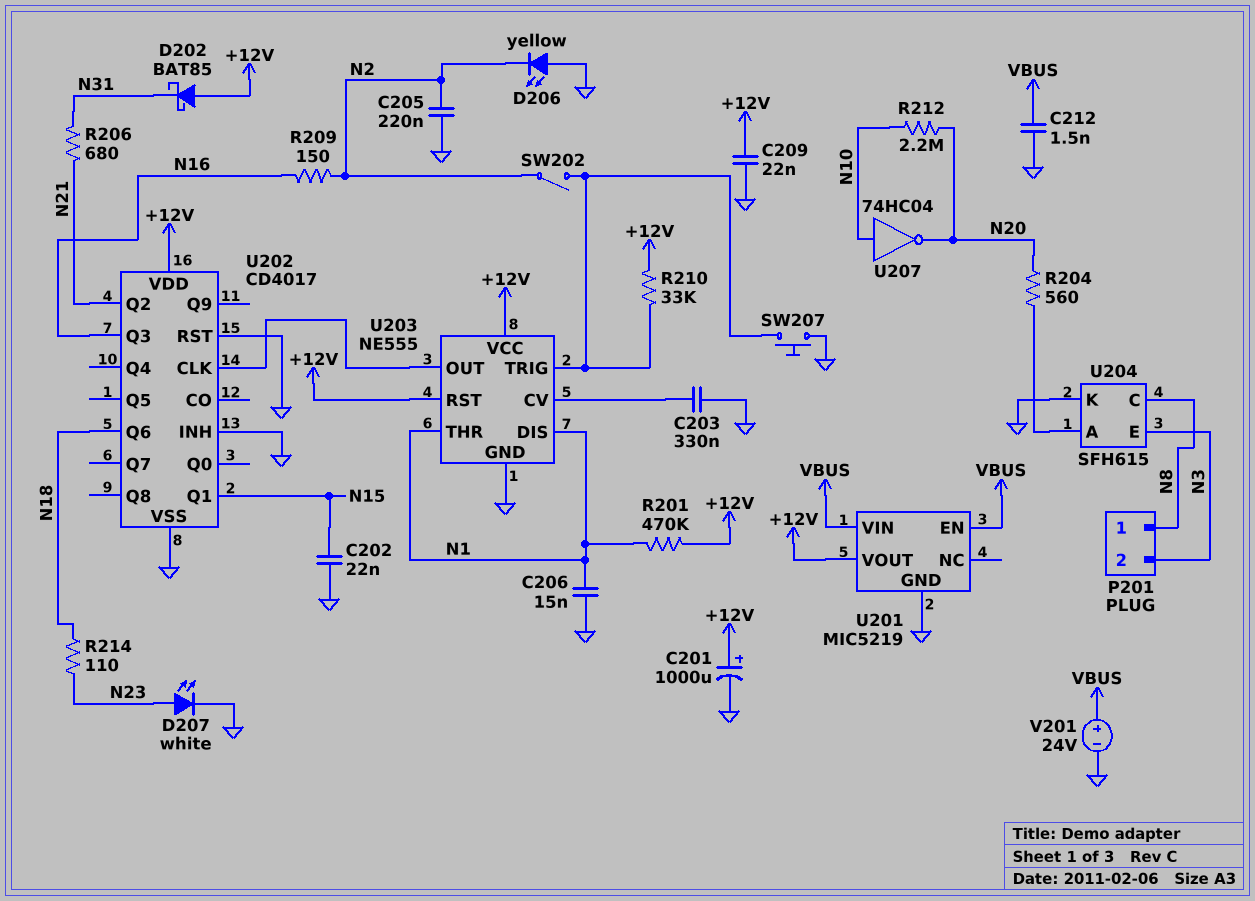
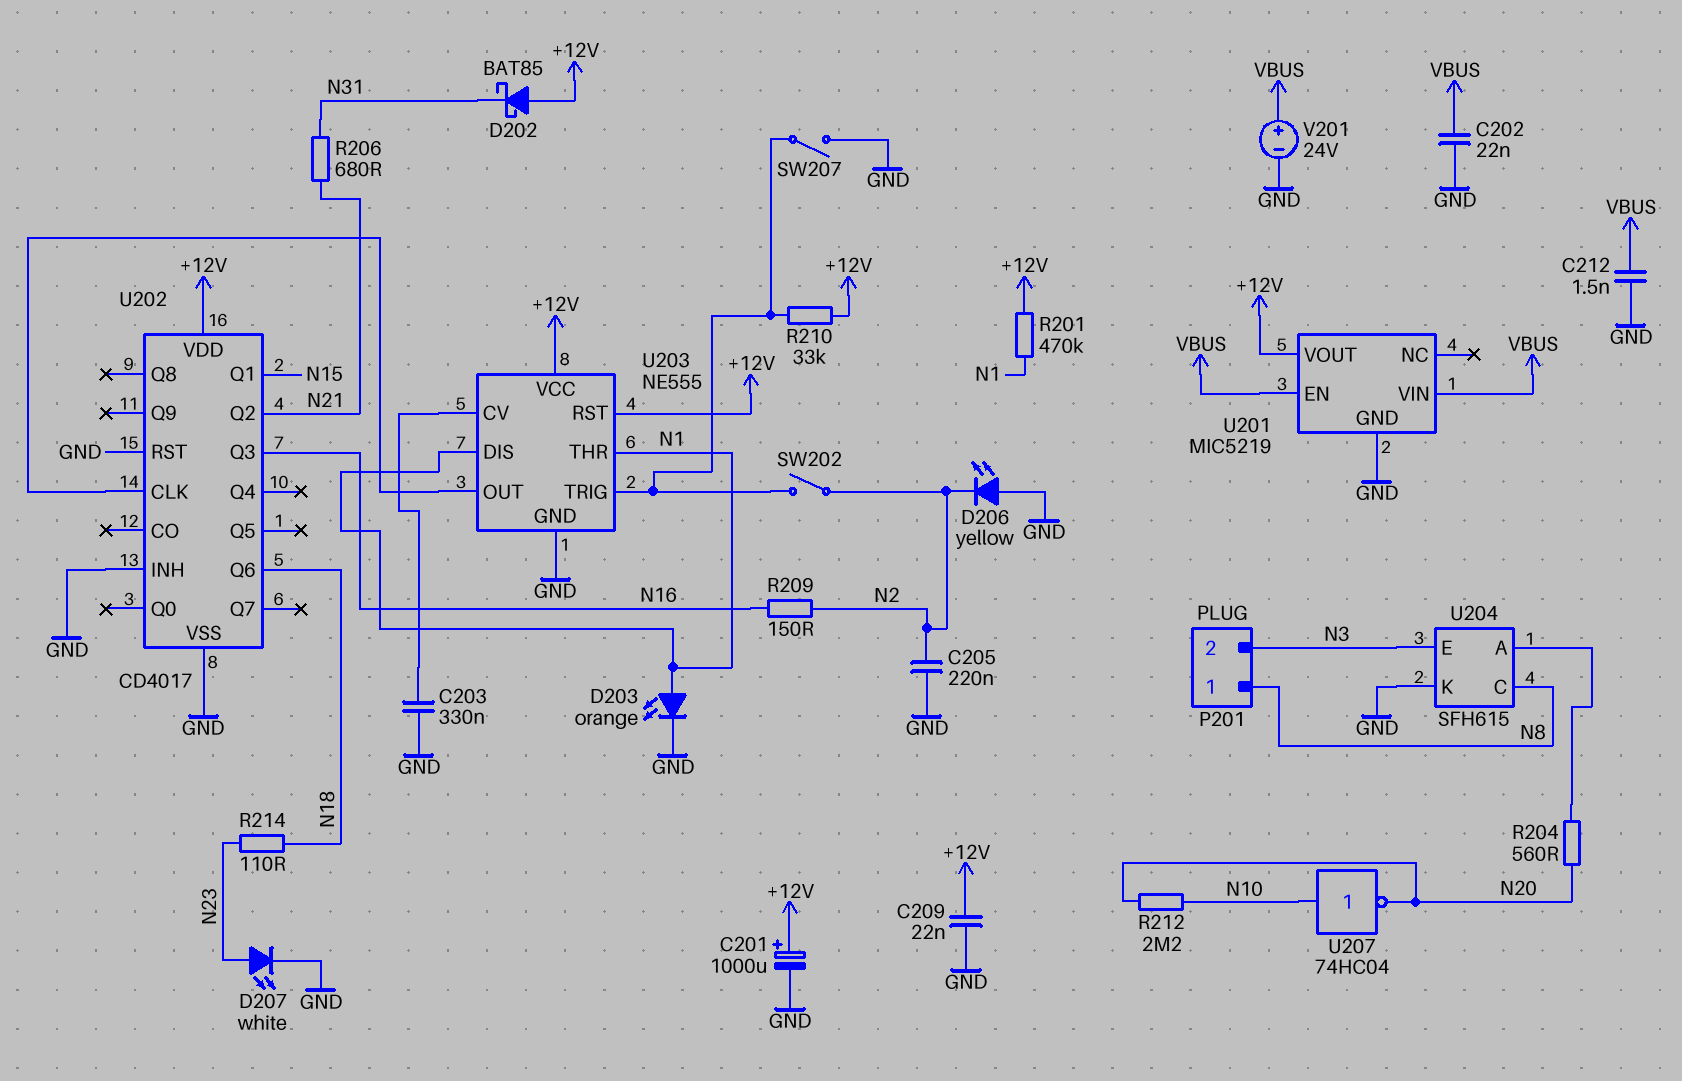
C202: 22nF (GND, N15) -> 22nF (GND, VBUS)
C206: 15nF (GND, N1) -> none
D203: none -> LED orange (A N1, K GND)
SW207: button (GND, U203/TRIG) -> switch (GND, U203/TRIG)

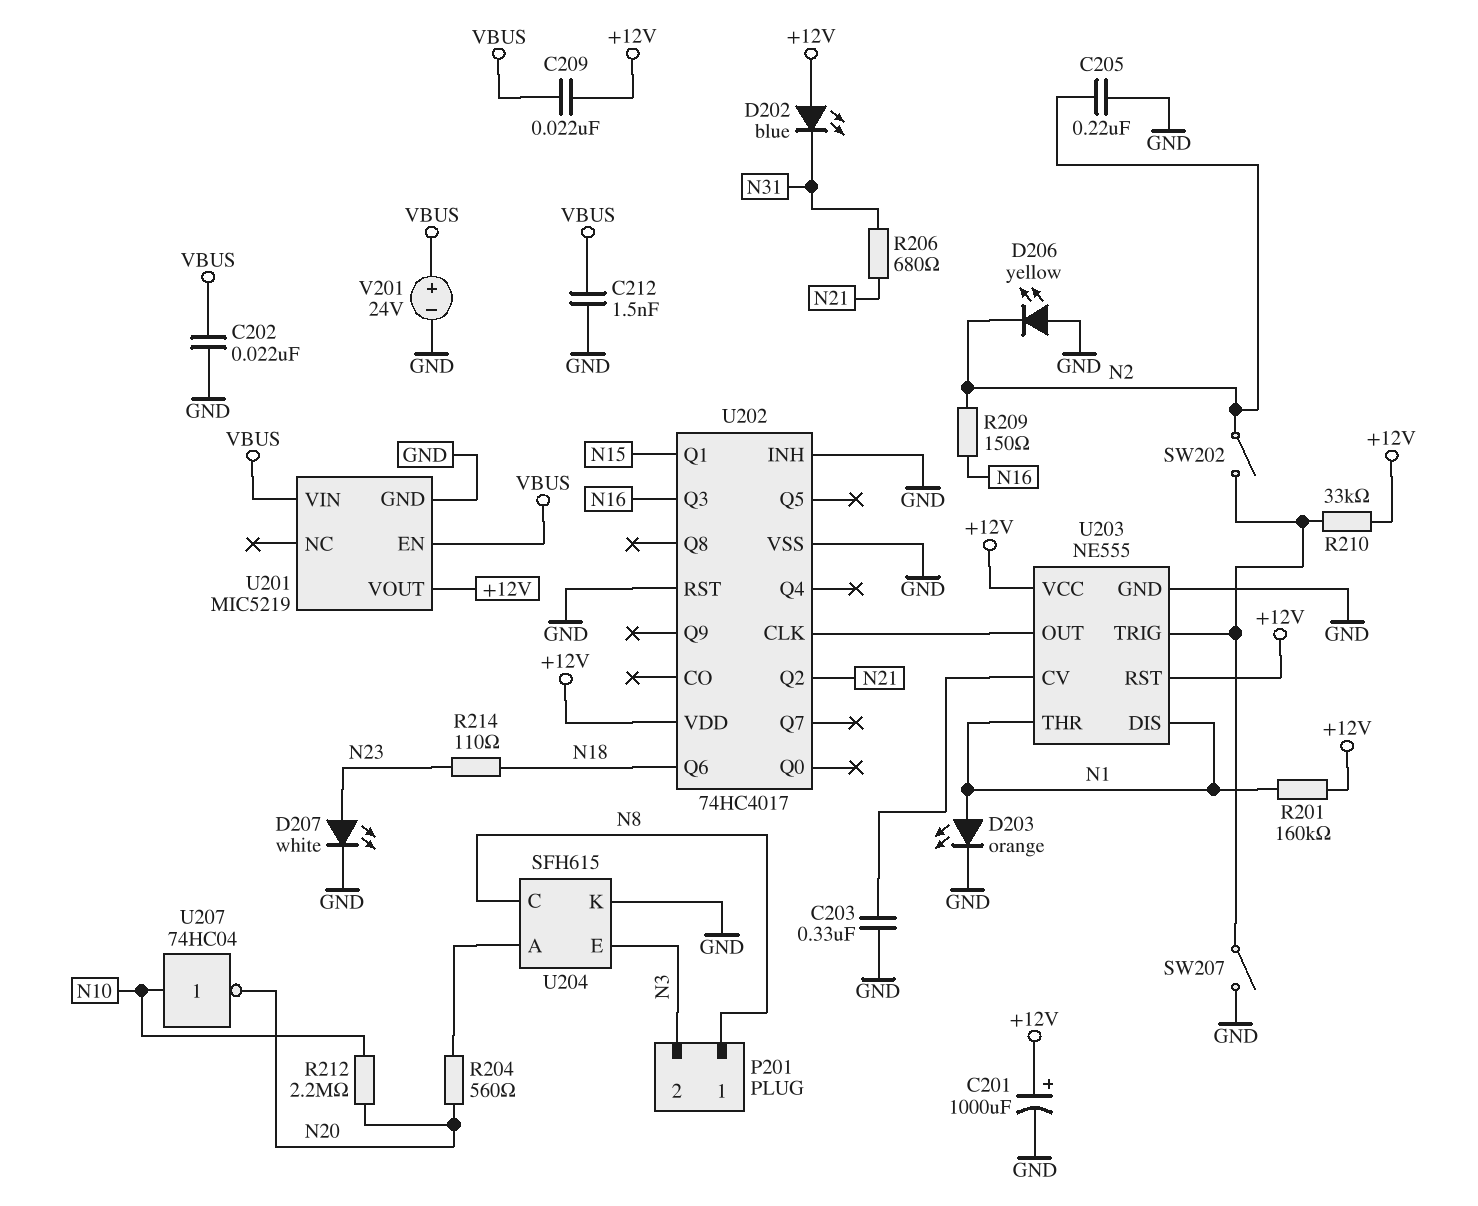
C209: 22nF (+12V, GND) -> 22nF (+12V, VBUS)
D202: schottky BAT85 (A +12V, K N31) -> LED blue (A +12V, K N31)
R201: 470k (+12V, N1) -> 160k (+12V, N1)
U202: CD4017 -> 74HC4017

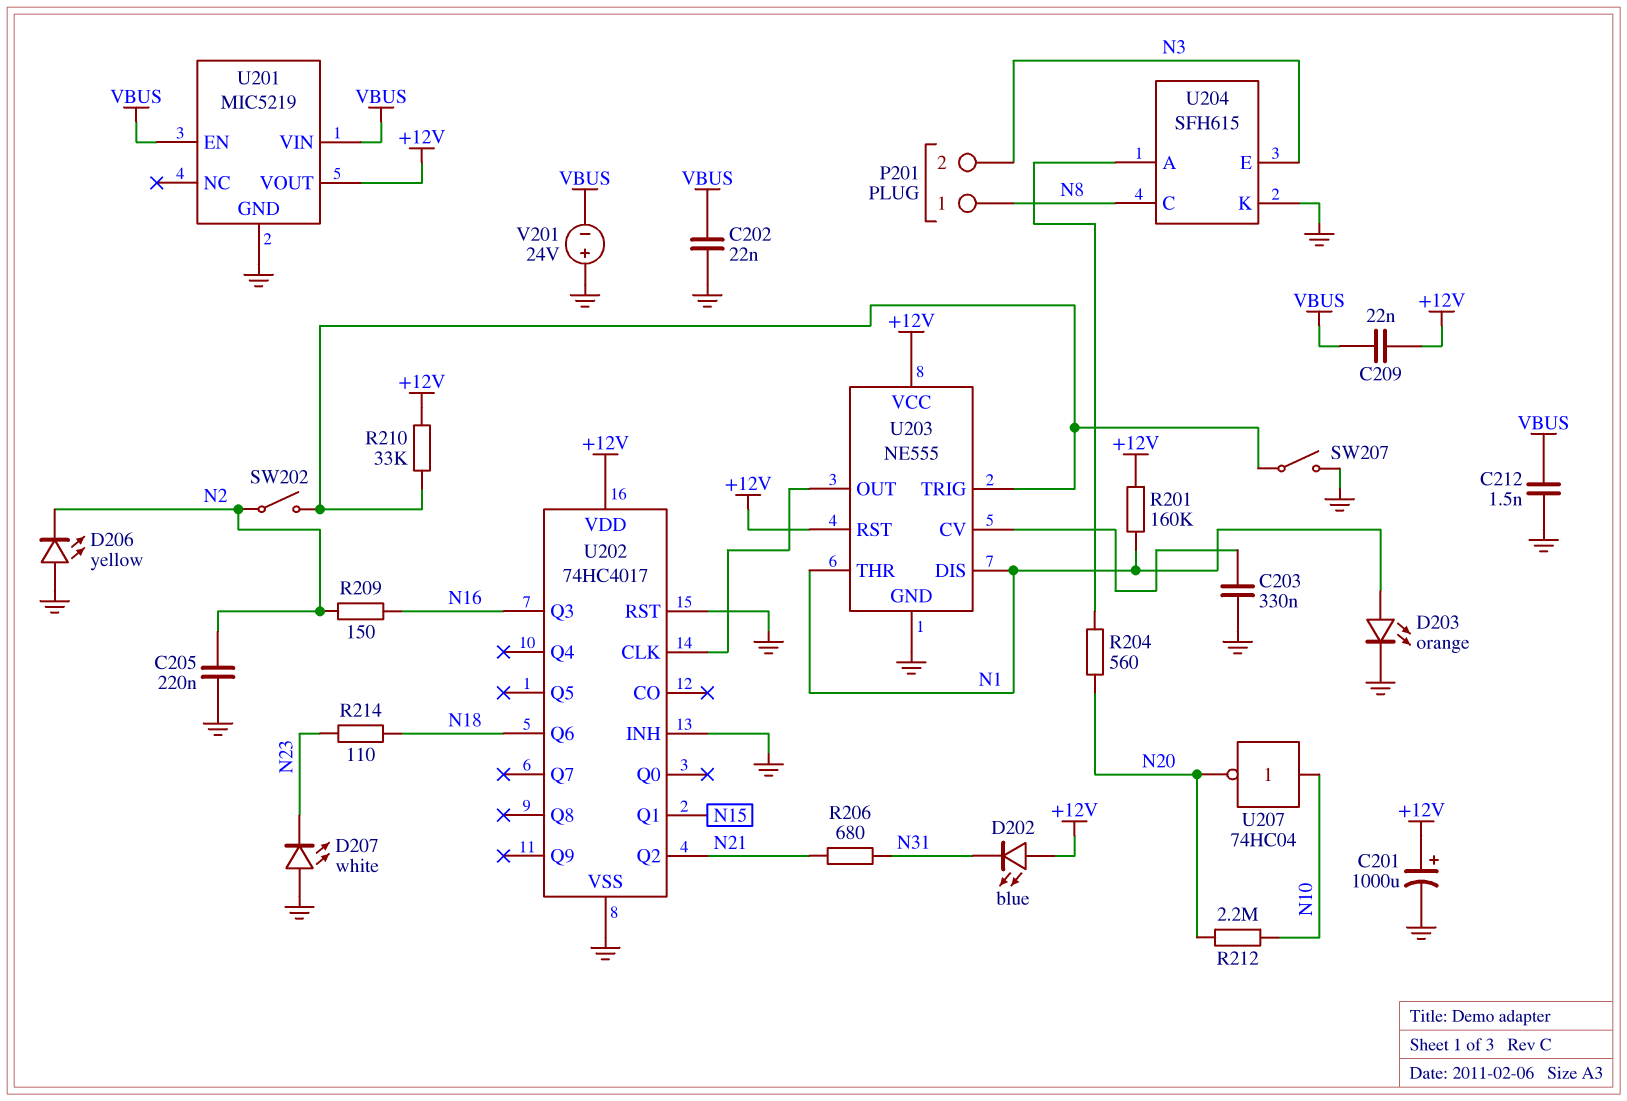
D207: LED white (A N23, K GND) -> LED white (A GND, K N23)
V201: 24V (plus VBUS, minus GND) -> 24V (plus GND, minus VBUS)

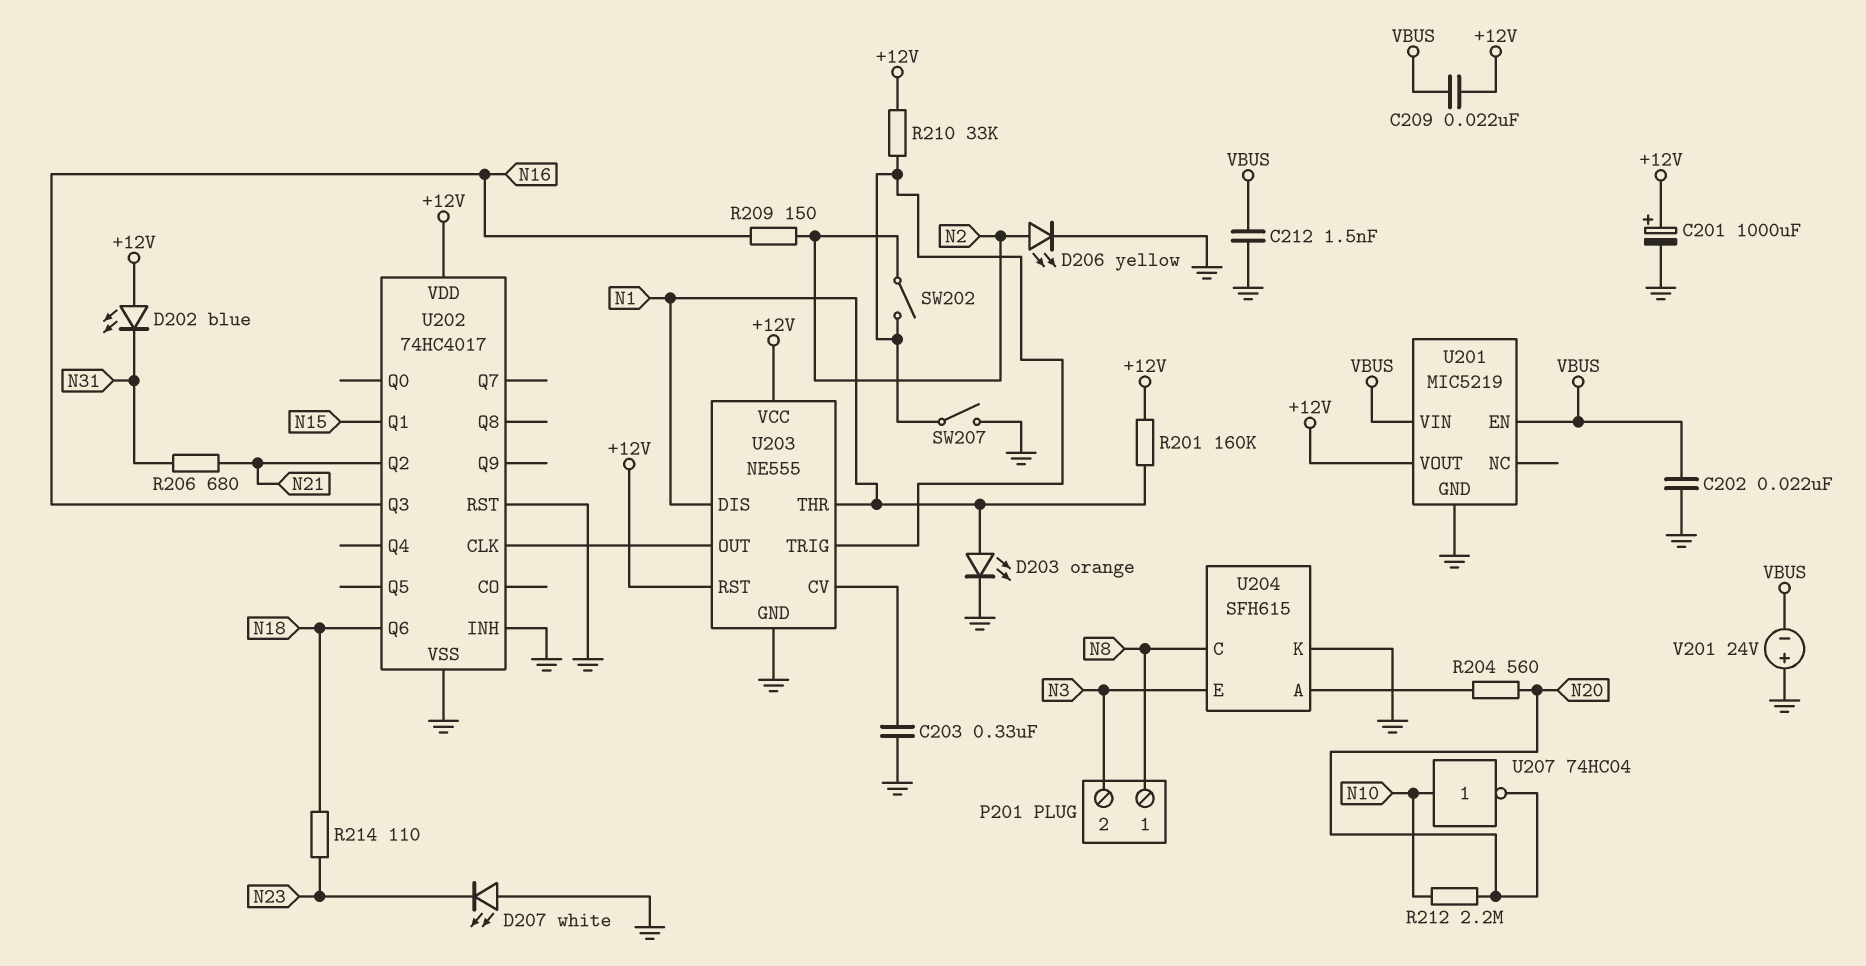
C205: 220nF (GND, N2) -> none
D206: LED yellow (A GND, K N2) -> LED yellow (A N2, K GND)

